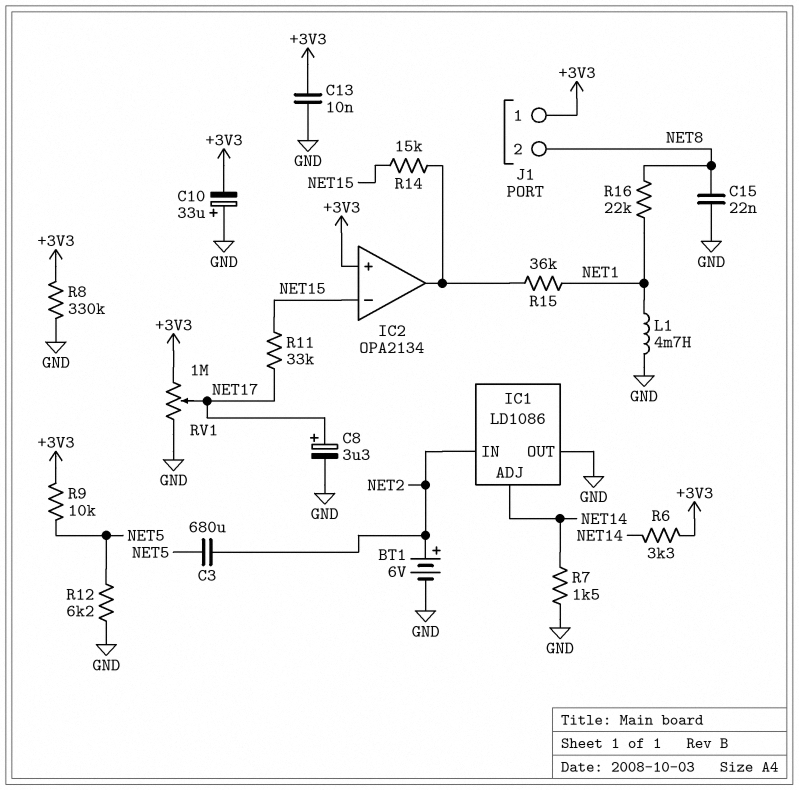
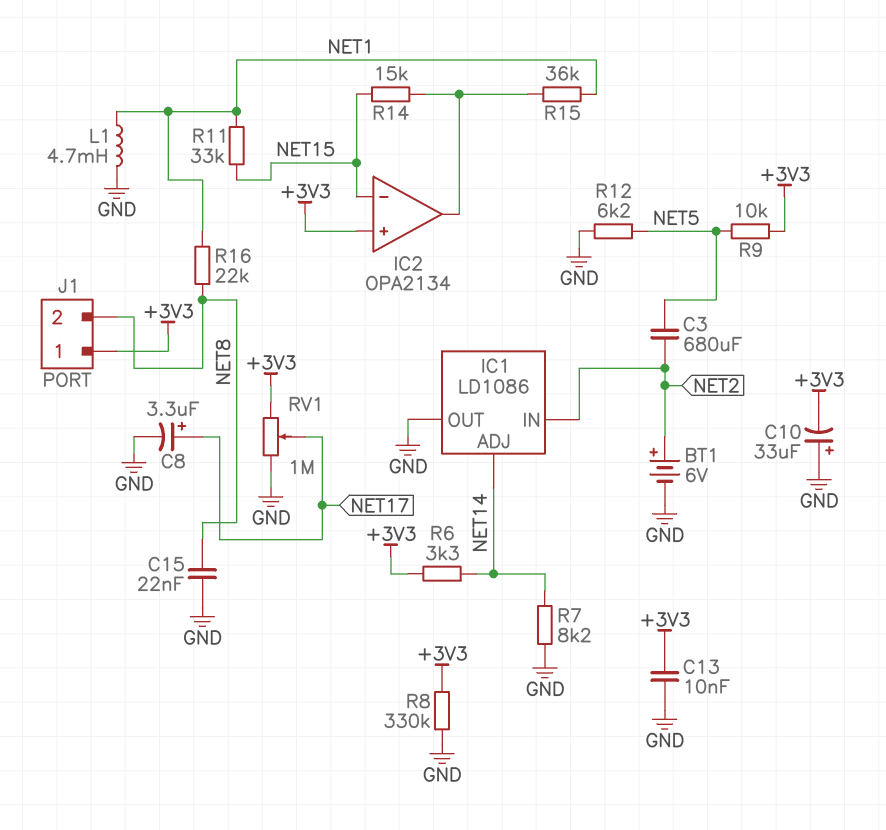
R7: 1.5k (GND, NET14) -> 8.2k (GND, NET14)
R11: 33k (NET15, NET17) -> 33k (NET1, NET15)

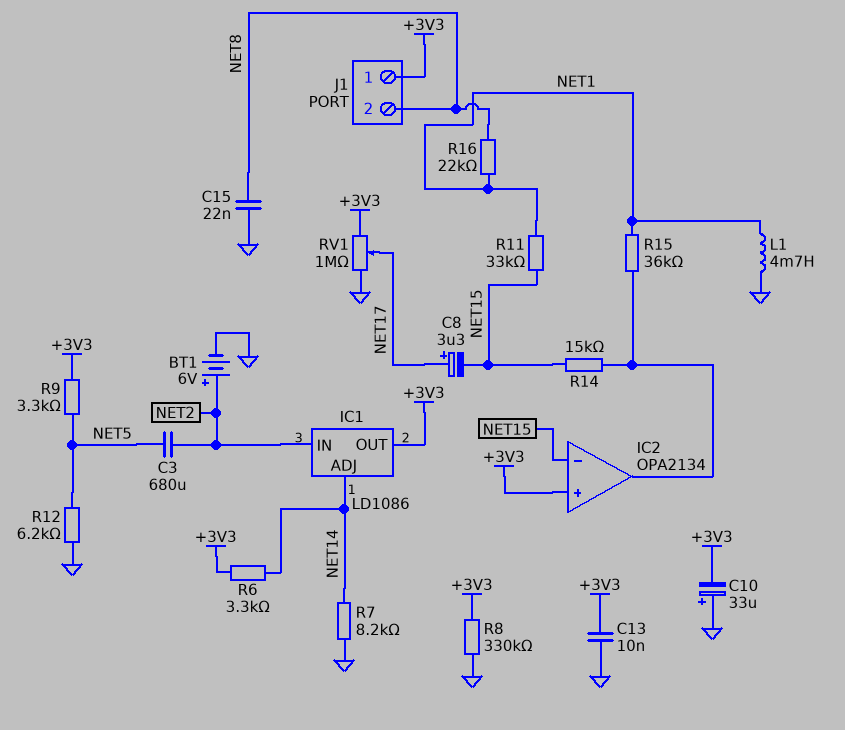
C8: 3.3uF (plus NET17, minus GND) -> 3.3uF (plus NET17, minus NET15)
IC1 pin OUT: GND -> +3V3
R9: 10k (+3V3, NET5) -> 3.3k (+3V3, NET5)

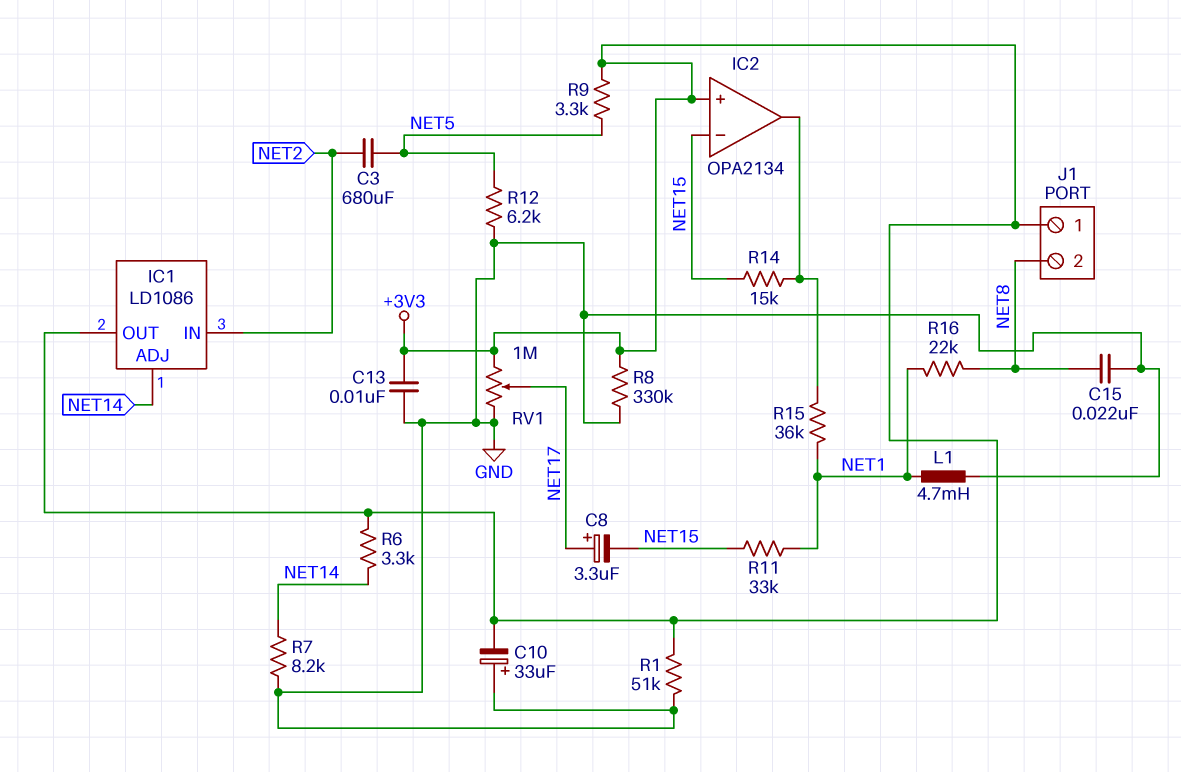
BT1: 6V (plus NET2, minus GND) -> none
R1: none -> 51k (+3V3, GND)

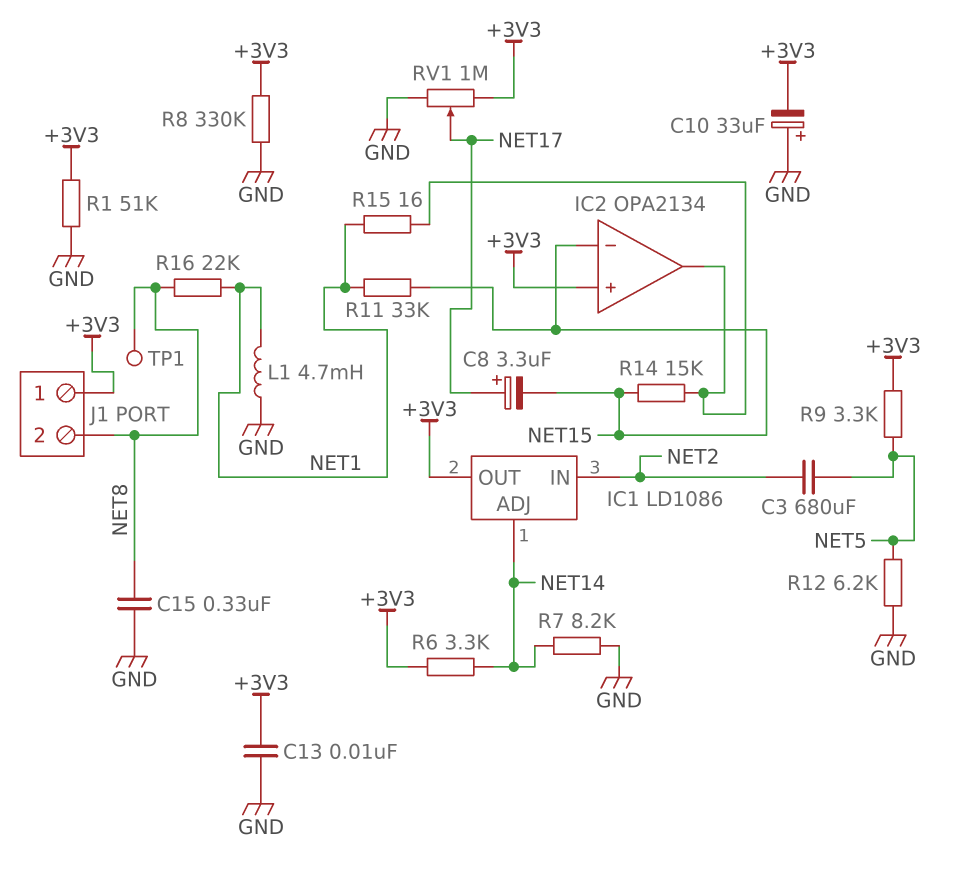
C15: 22nF (GND, NET8) -> 330nF (GND, NET8)
R15: 36k (IC2/out, NET1) -> 16 (IC2/out, NET1)
TP1: none -> test point (NET8)

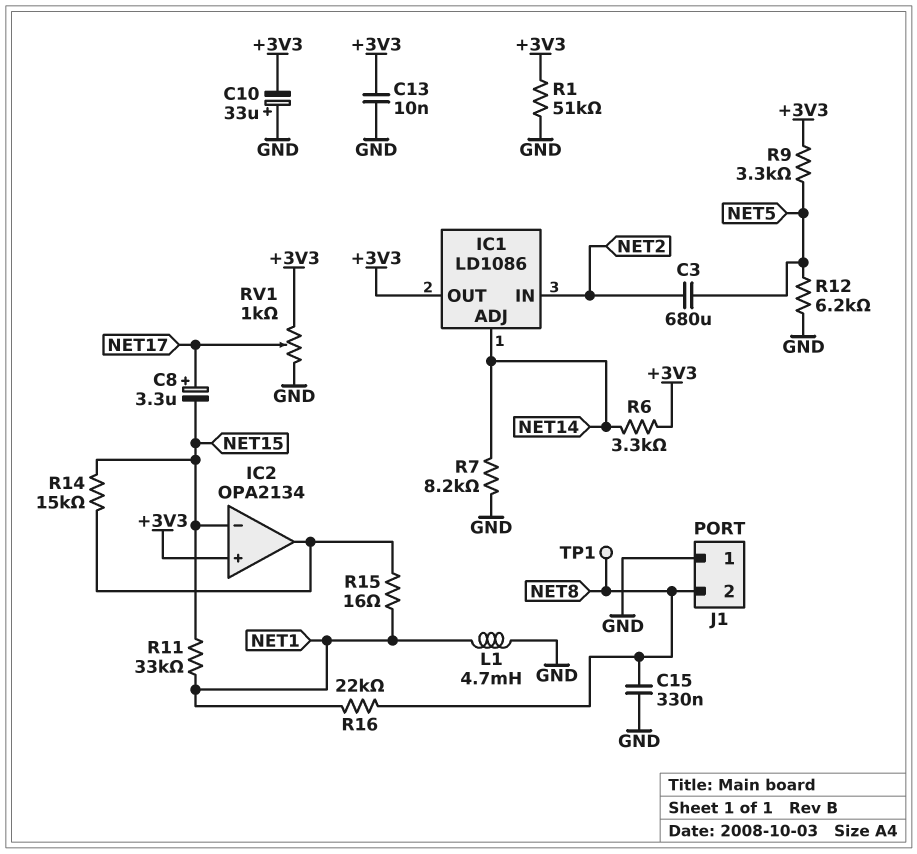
J1 pin 1: +3V3 -> GND
R8: 330k (+3V3, GND) -> none
RV1: 1M (+3V3, GND, wiper NET17) -> 1k (+3V3, GND, wiper NET17)

